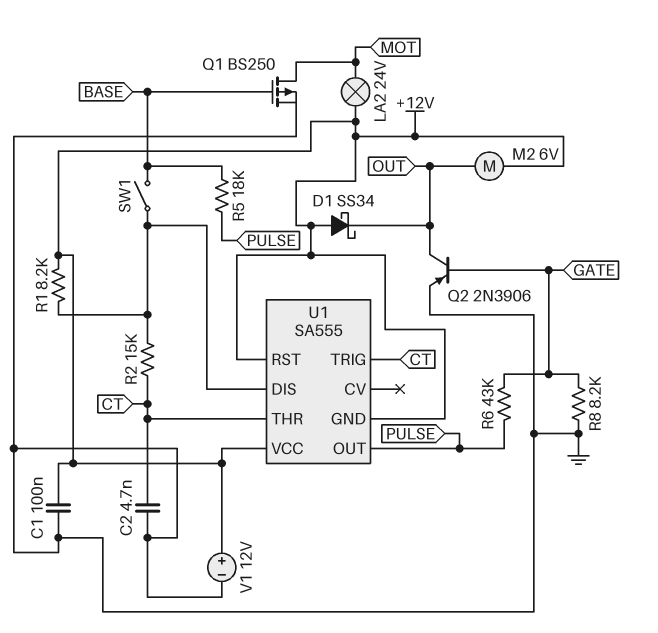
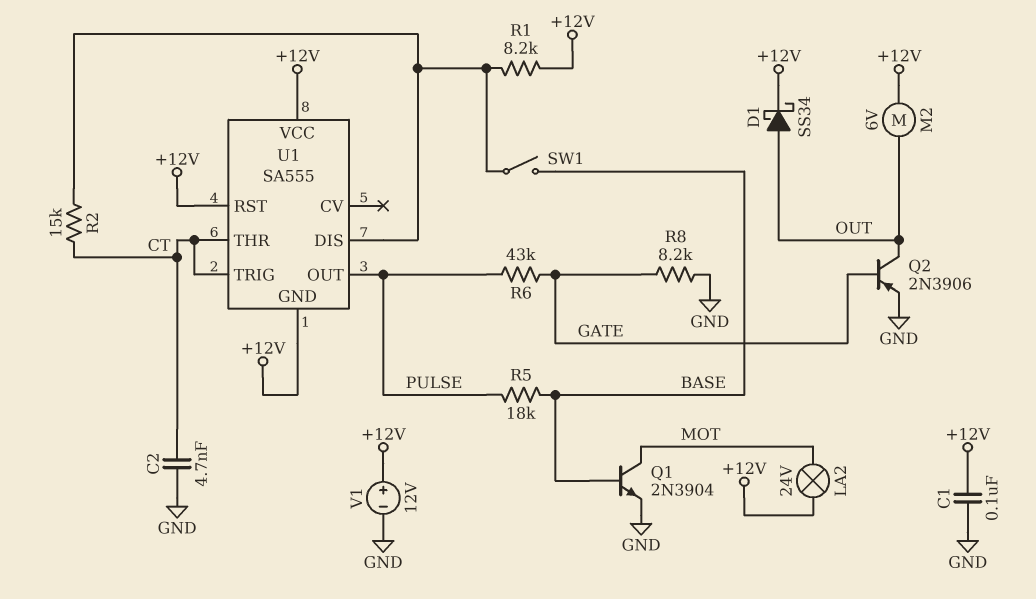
D1: schottky SS34 (A +12V, K OUT) -> schottky SS34 (A OUT, K +12V)
Q1: PMOS BS250 (G BASE, D MOT, S GND) -> NPN 2N3904 (B BASE, C MOT, E GND)

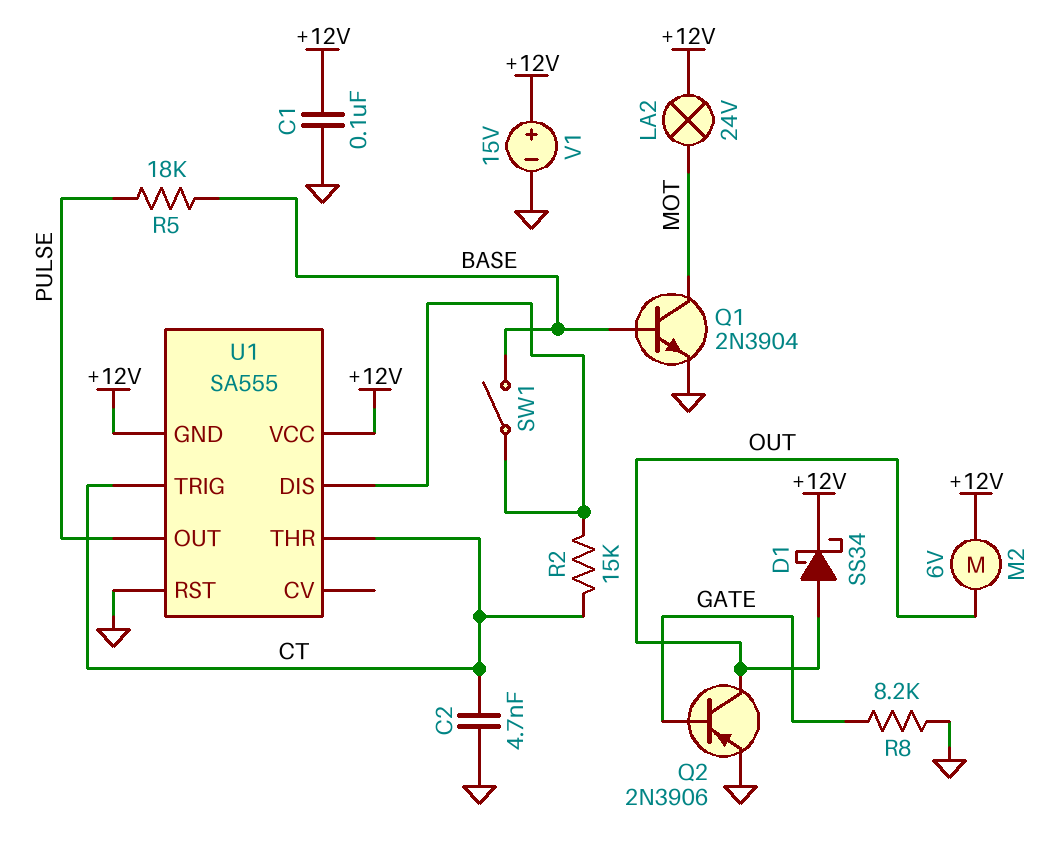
R1: 8.2k (+12V, U1/DIS) -> none
R6: 43k (GATE, PULSE) -> none
U1 pin RST: +12V -> GND
V1: 12V (plus +12V, minus GND) -> 15V (plus +12V, minus GND)

